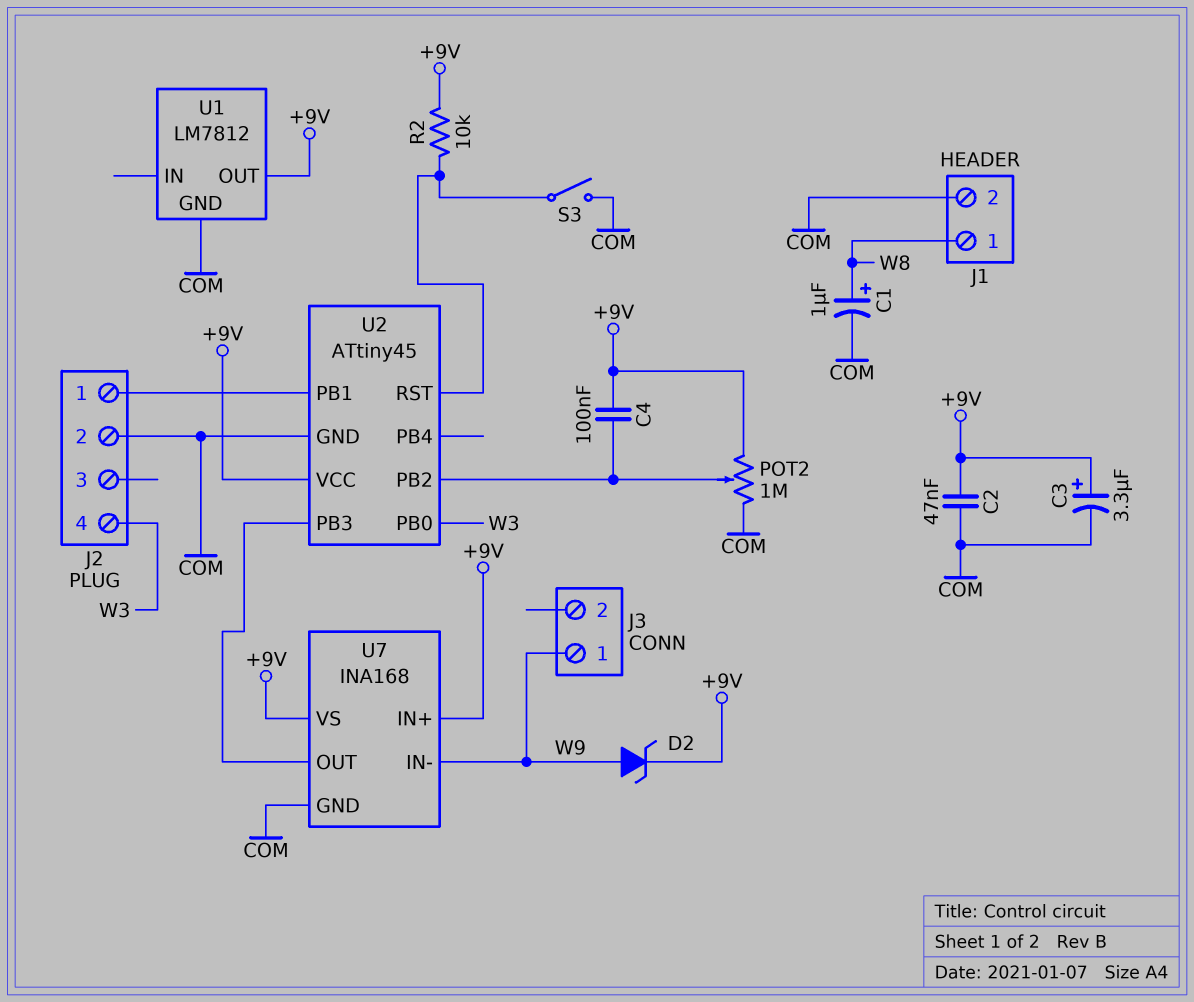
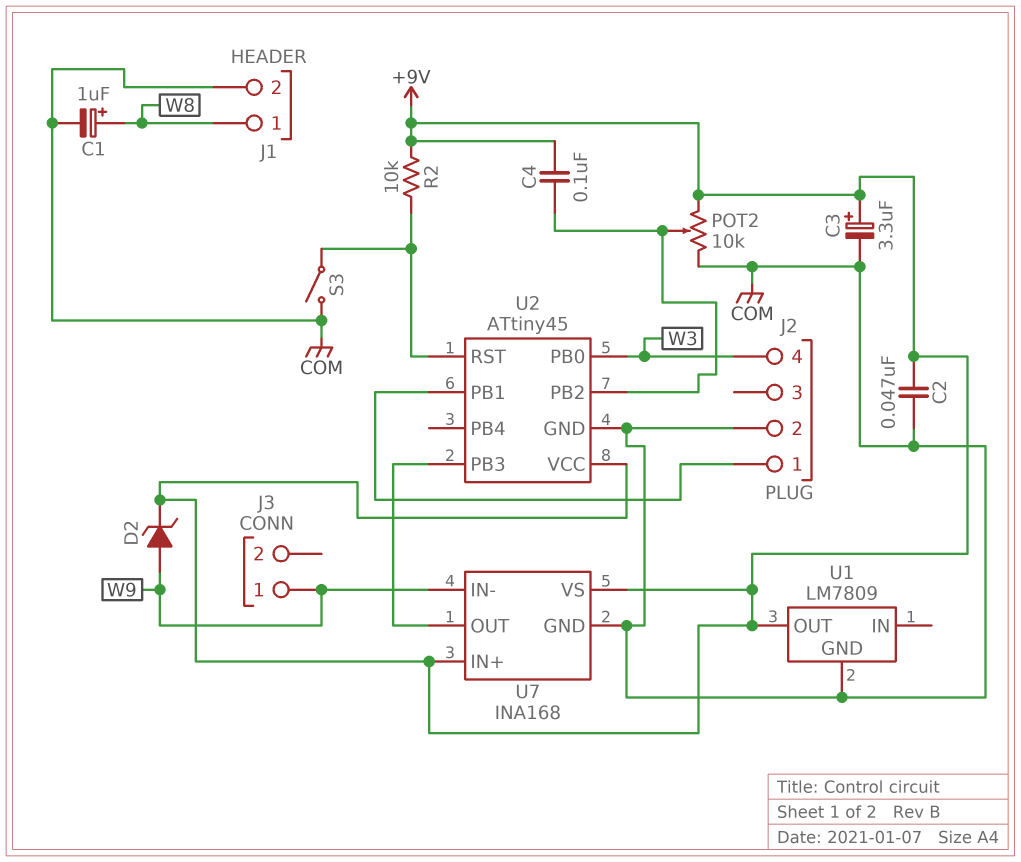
POT2: 1M (+9V, COM, wiper U2/PB2) -> 10k (+9V, COM, wiper U2/PB2)
U1: LM7812 -> LM7809

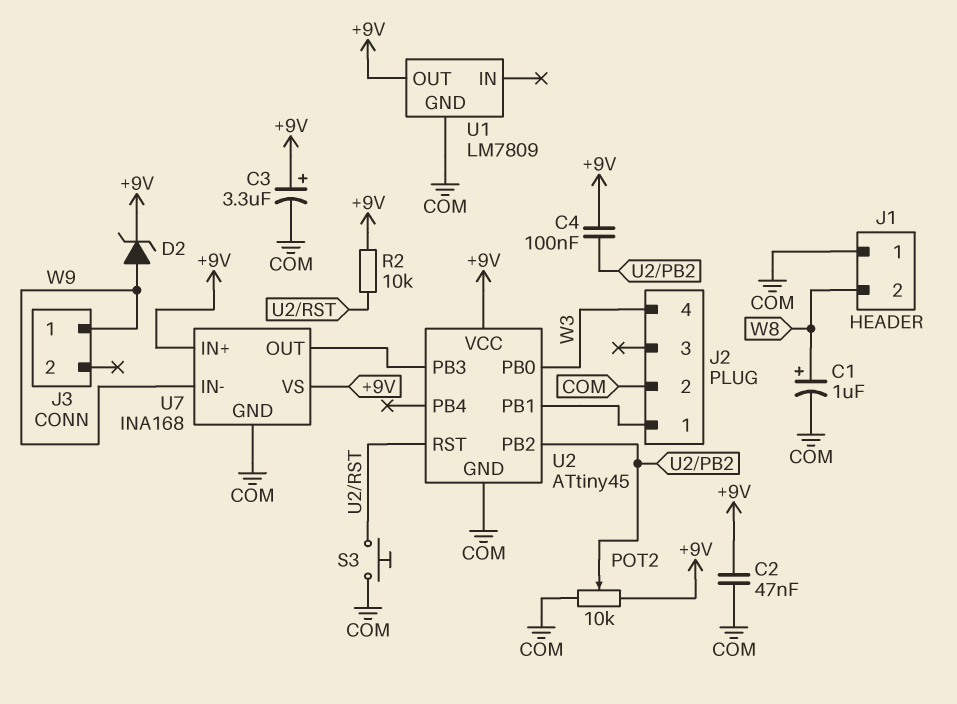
J1 pin 1: W8 -> COM
J1 pin 2: COM -> W8
S3: switch (COM, U2/RST) -> button (COM, U2/RST)

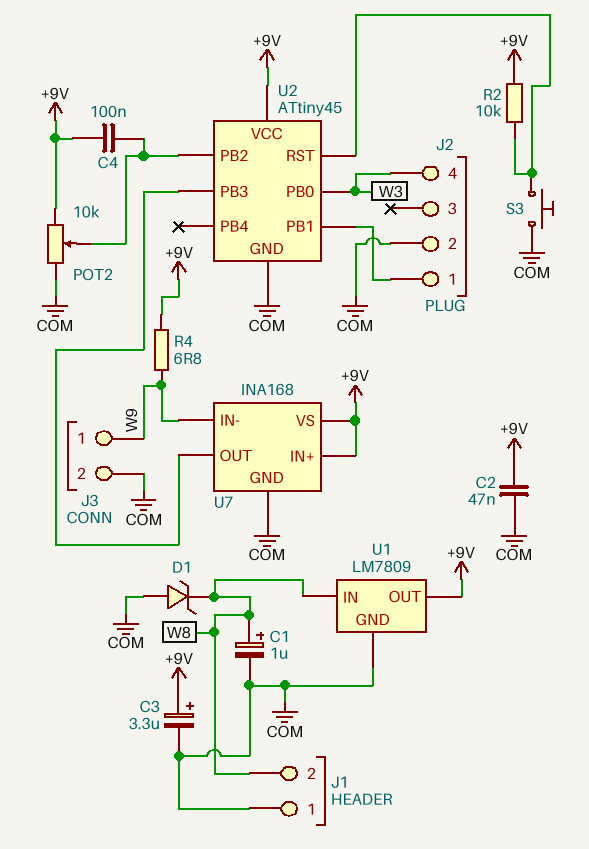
D1: none -> zener (A COM, K W8)
D2: zener (A W9, K +9V) -> none
J3 pin 2: none -> COM
R4: none -> 6.8 (+9V, W9)
U1 pin IN: none -> W8

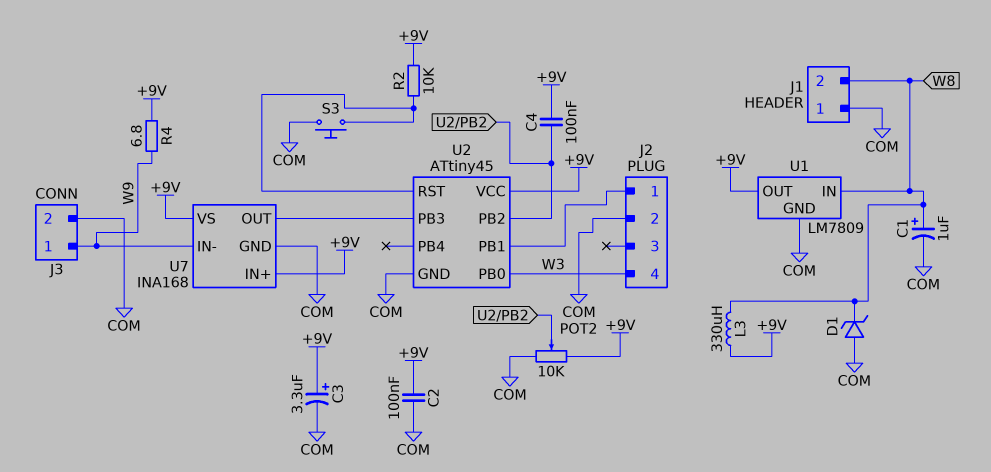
C2: 47nF (+9V, COM) -> 100nF (+9V, COM)
L3: none -> 330uH (+9V, W8)

